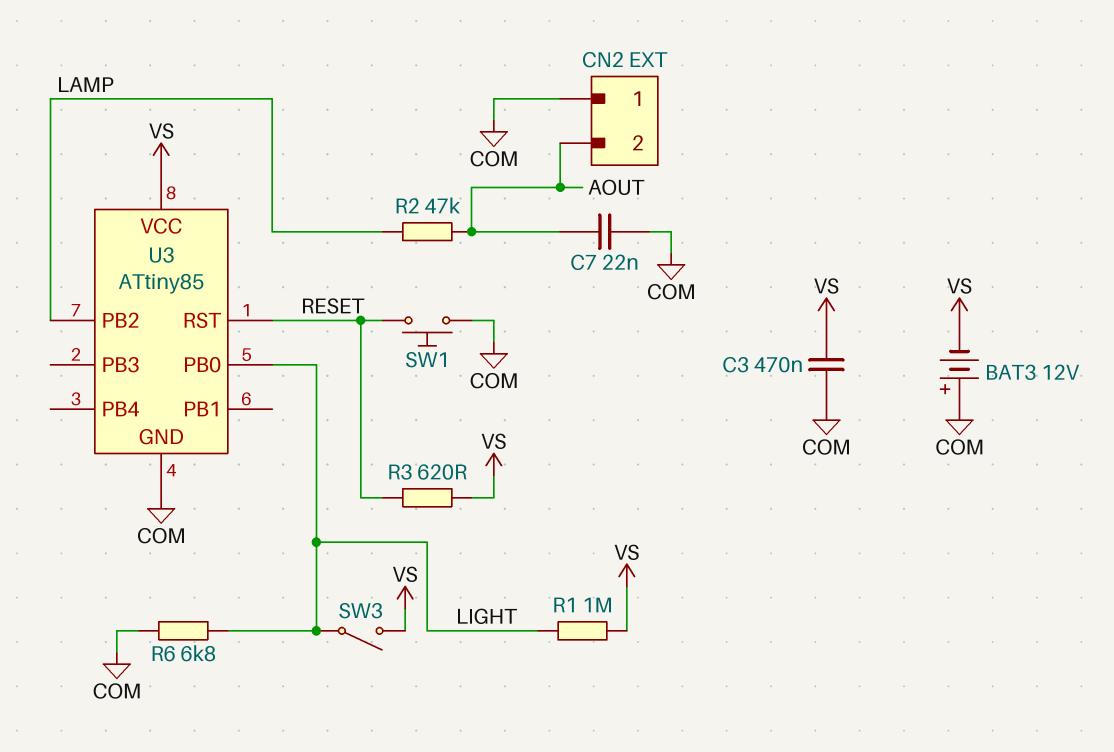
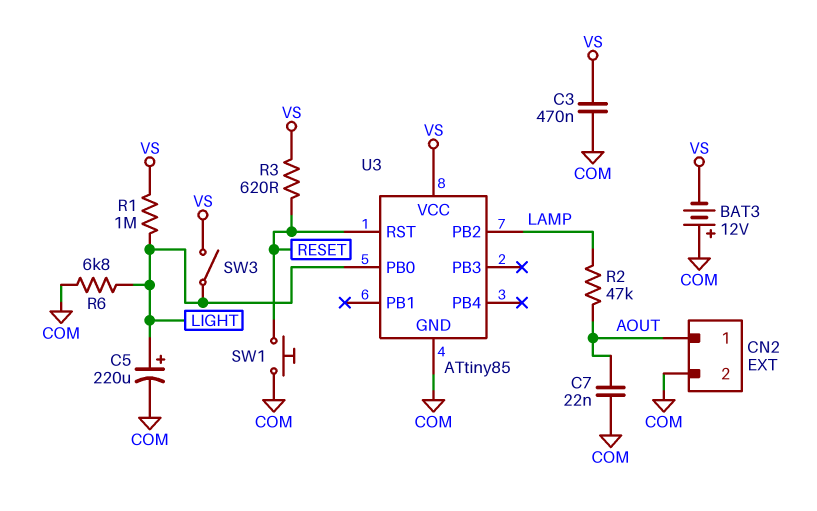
C5: none -> 220uF (plus LIGHT, minus COM)
CN2 pin 1: COM -> AOUT
CN2 pin 2: AOUT -> COM

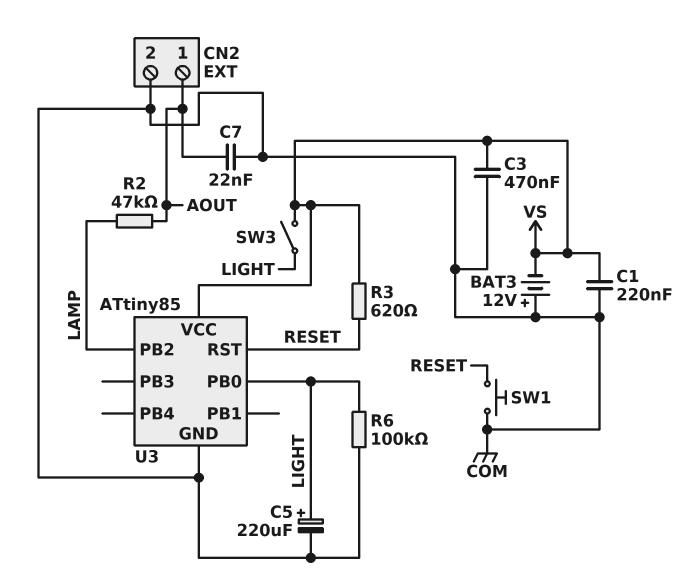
C1: none -> 220nF (COM, VS)
R1: 1M (LIGHT, VS) -> none
R6: 6.8k (COM, LIGHT) -> 100k (COM, LIGHT)

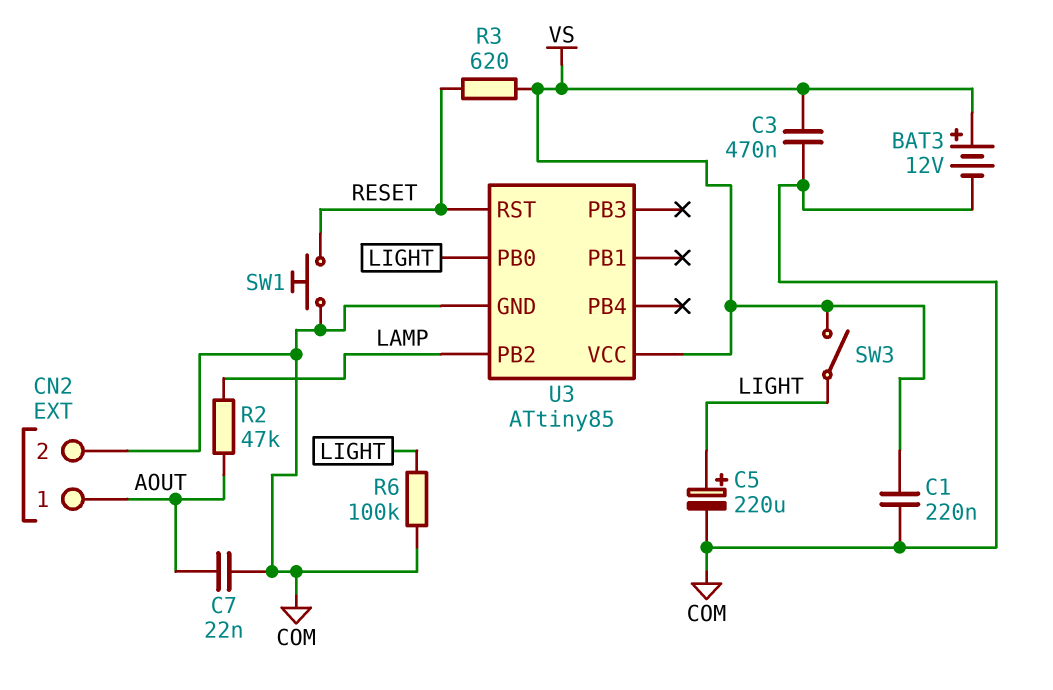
BAT3: 12V (plus COM, minus VS) -> 12V (plus VS, minus COM)

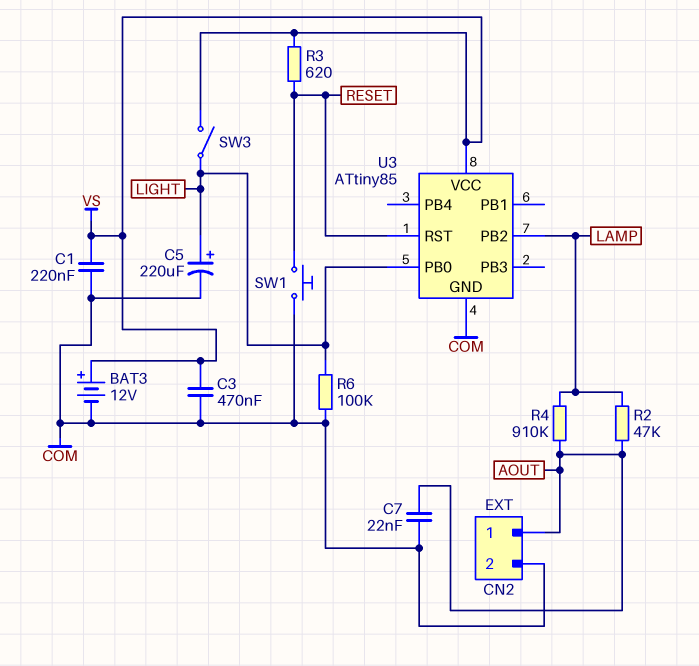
R4: none -> 910k (AOUT, LAMP)

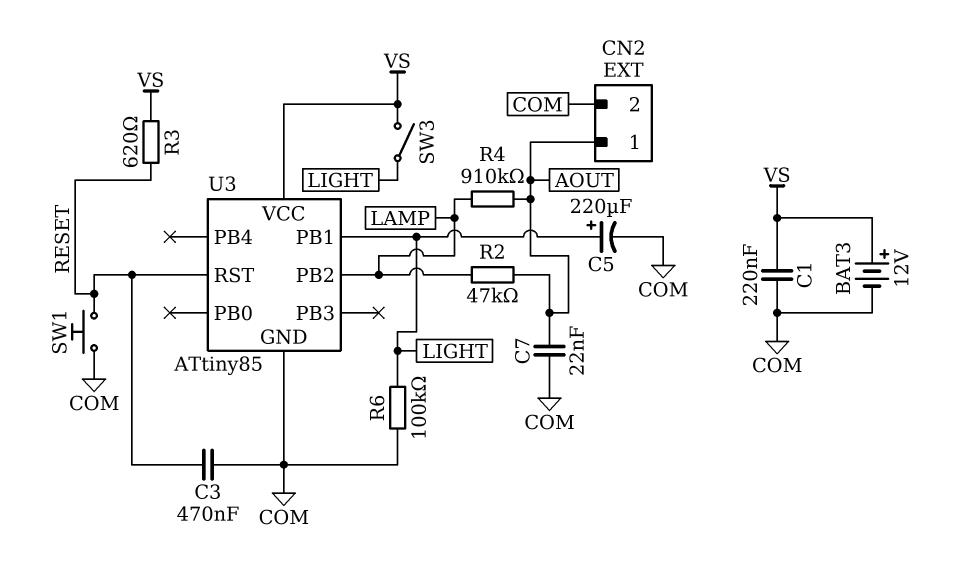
C3: 470nF (COM, VS) -> 470nF (COM, RESET)
U3 pin PB0: LIGHT -> none
U3 pin PB1: none -> LIGHT

